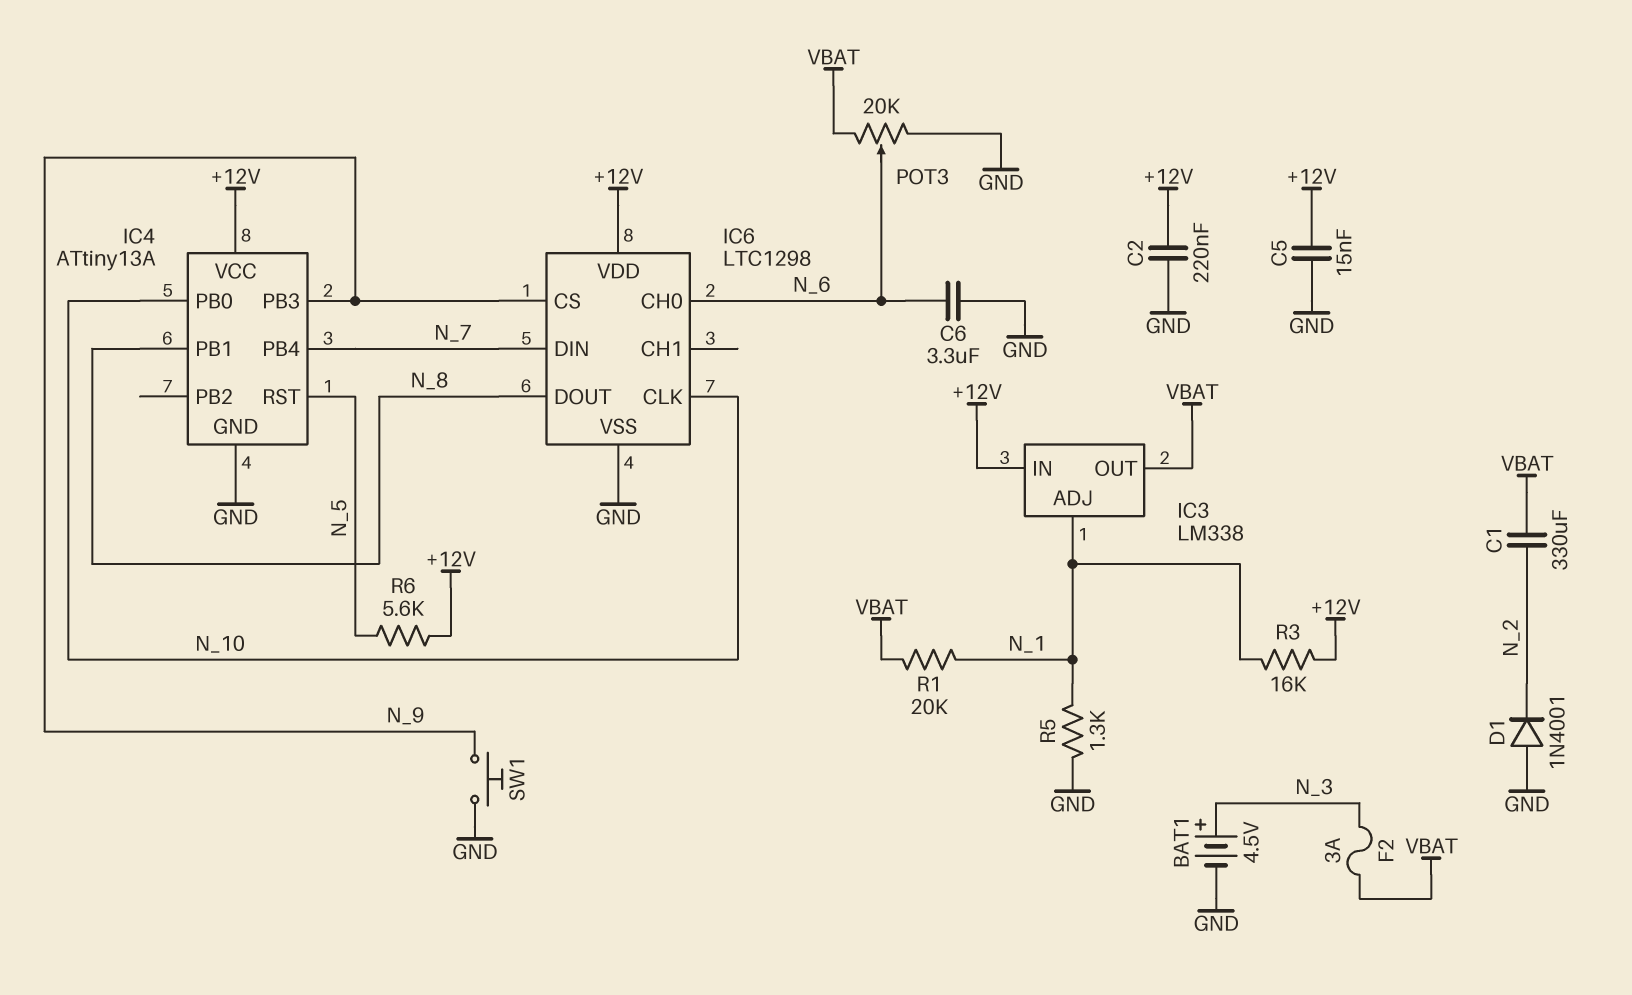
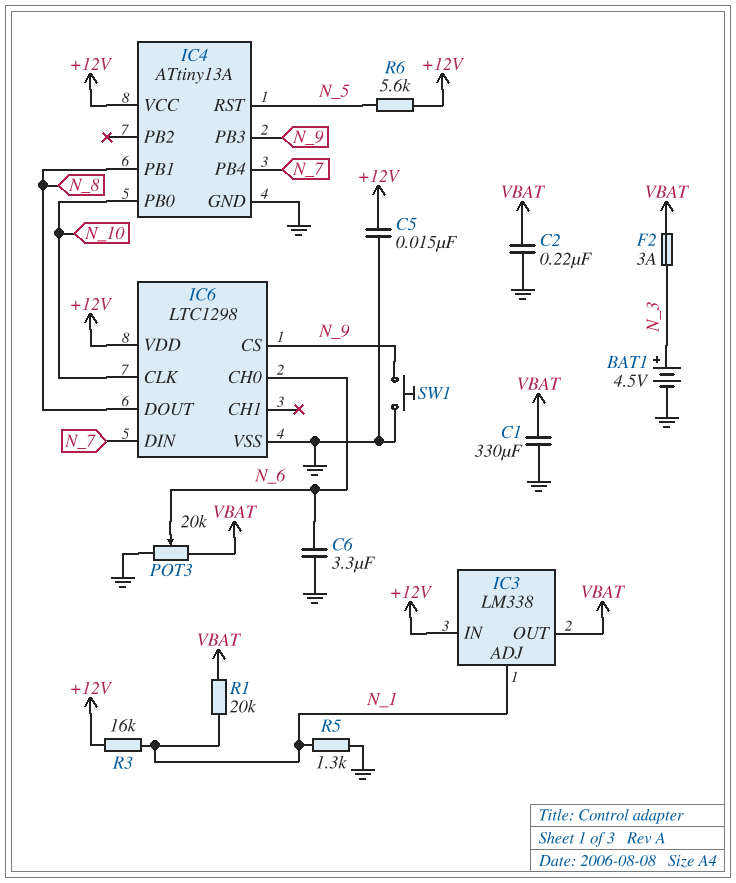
C1: 330uF (N_2, VBAT) -> 330uF (GND, VBAT)
C2: 220nF (+12V, GND) -> 220nF (GND, VBAT)
D1: diode 1N4001 (A GND, K N_2) -> none

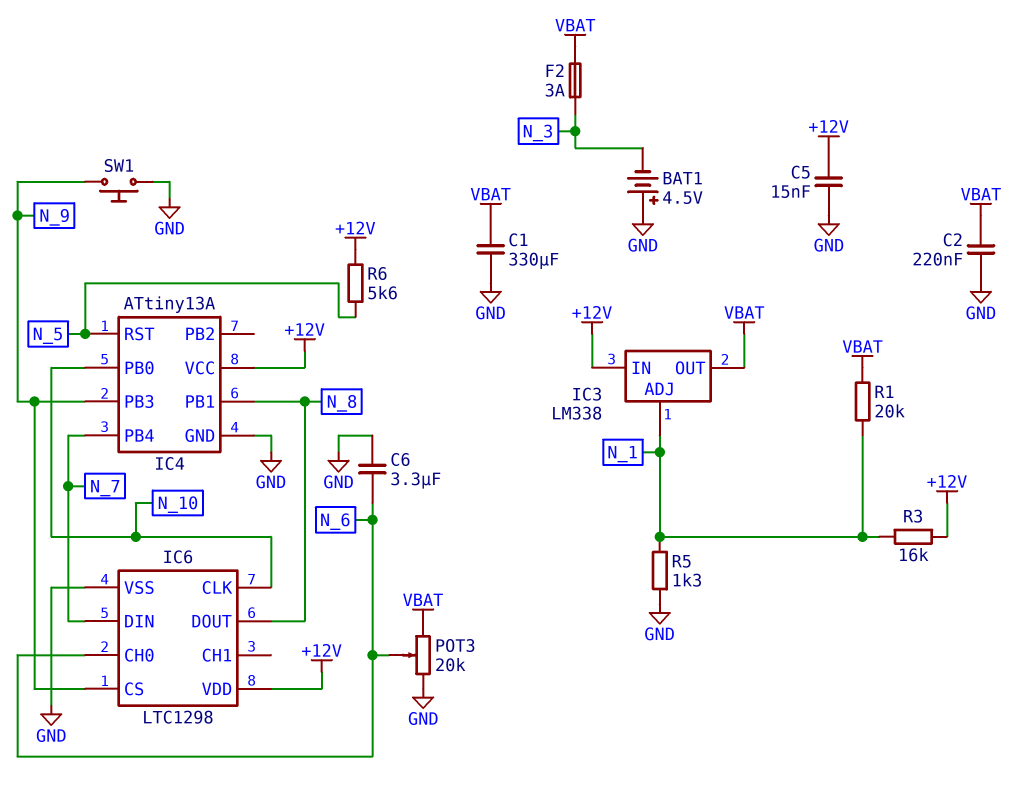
BAT1: 4.5V (plus N_3, minus GND) -> 4.5V (plus GND, minus N_3)

